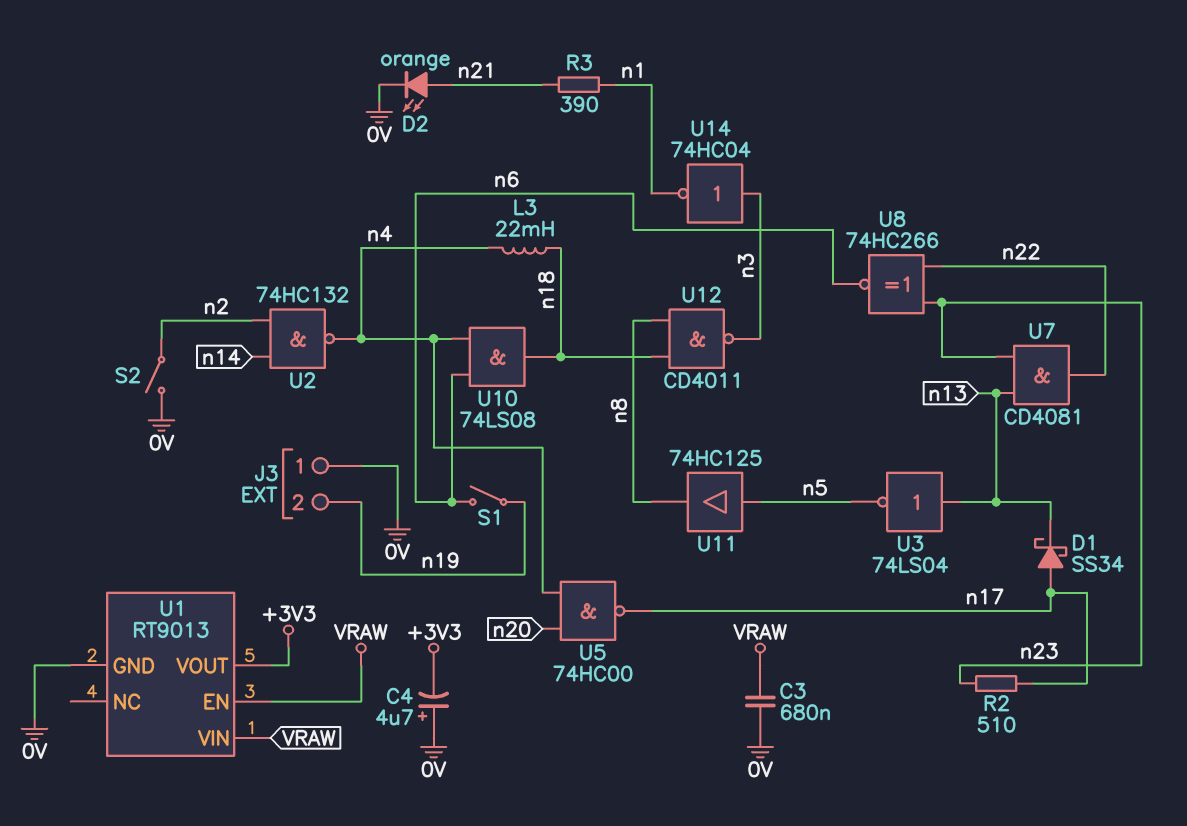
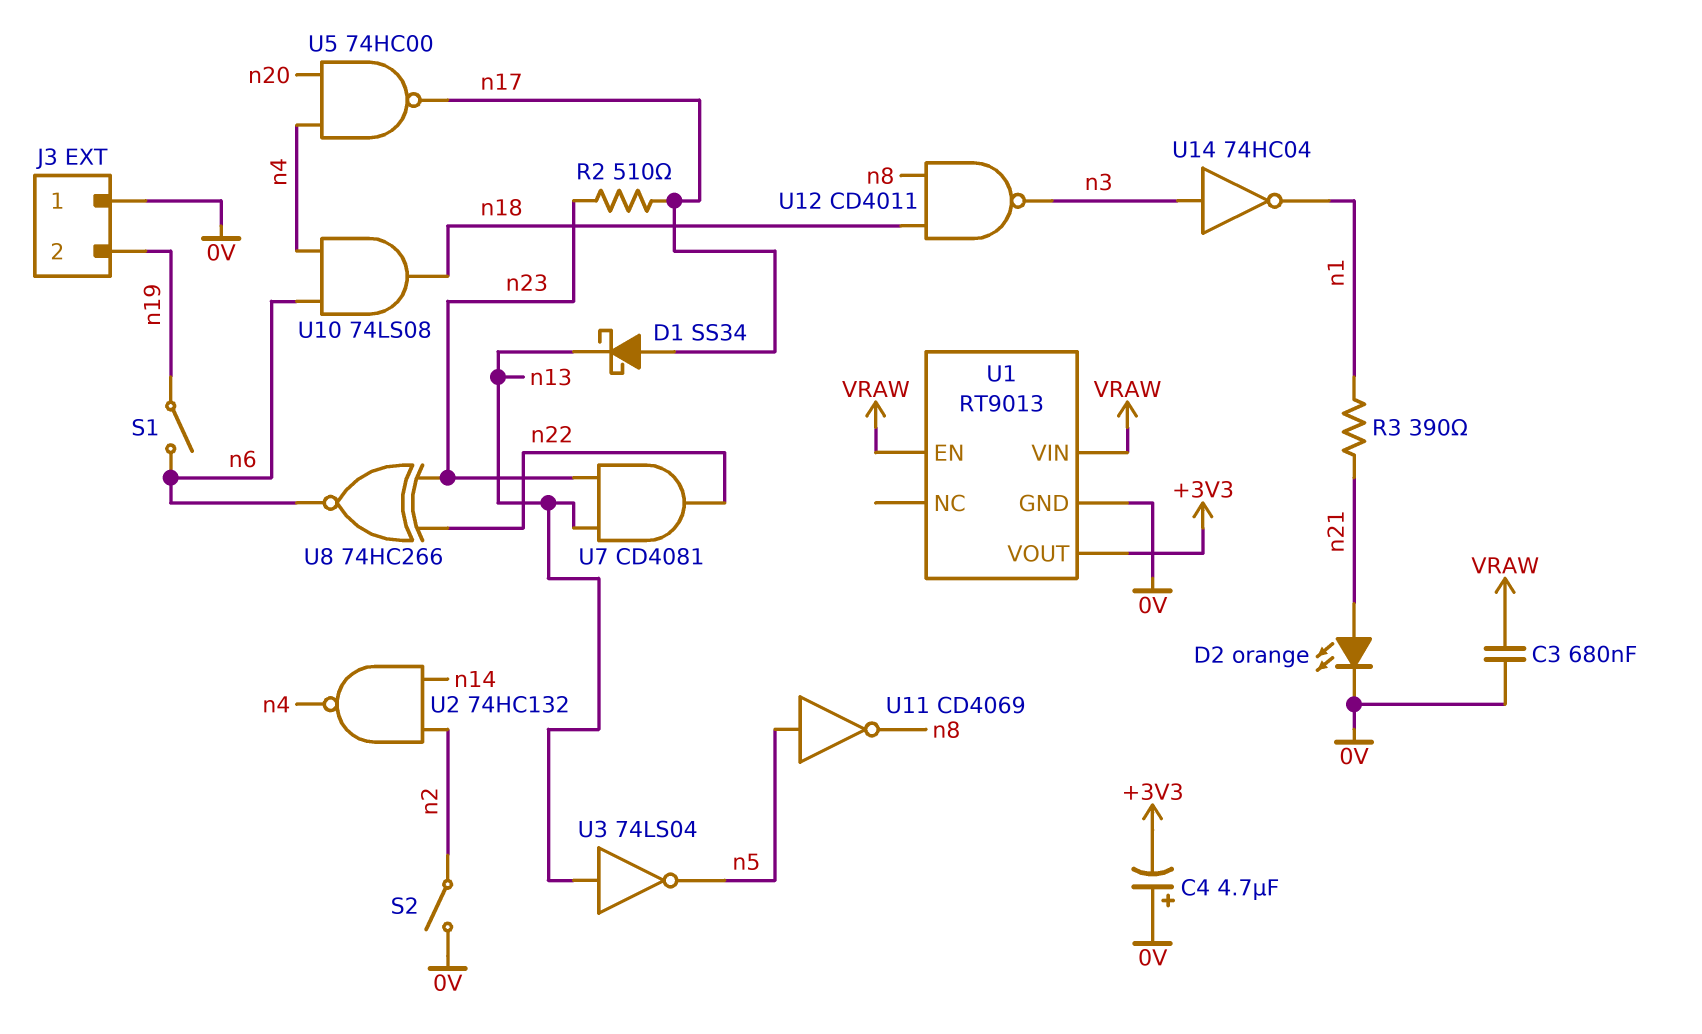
L3: 22mH (n4, n18) -> none
U11: buffer 74HC125 (in n5, out n8) -> NOT CD4069 (in n5, out n8)

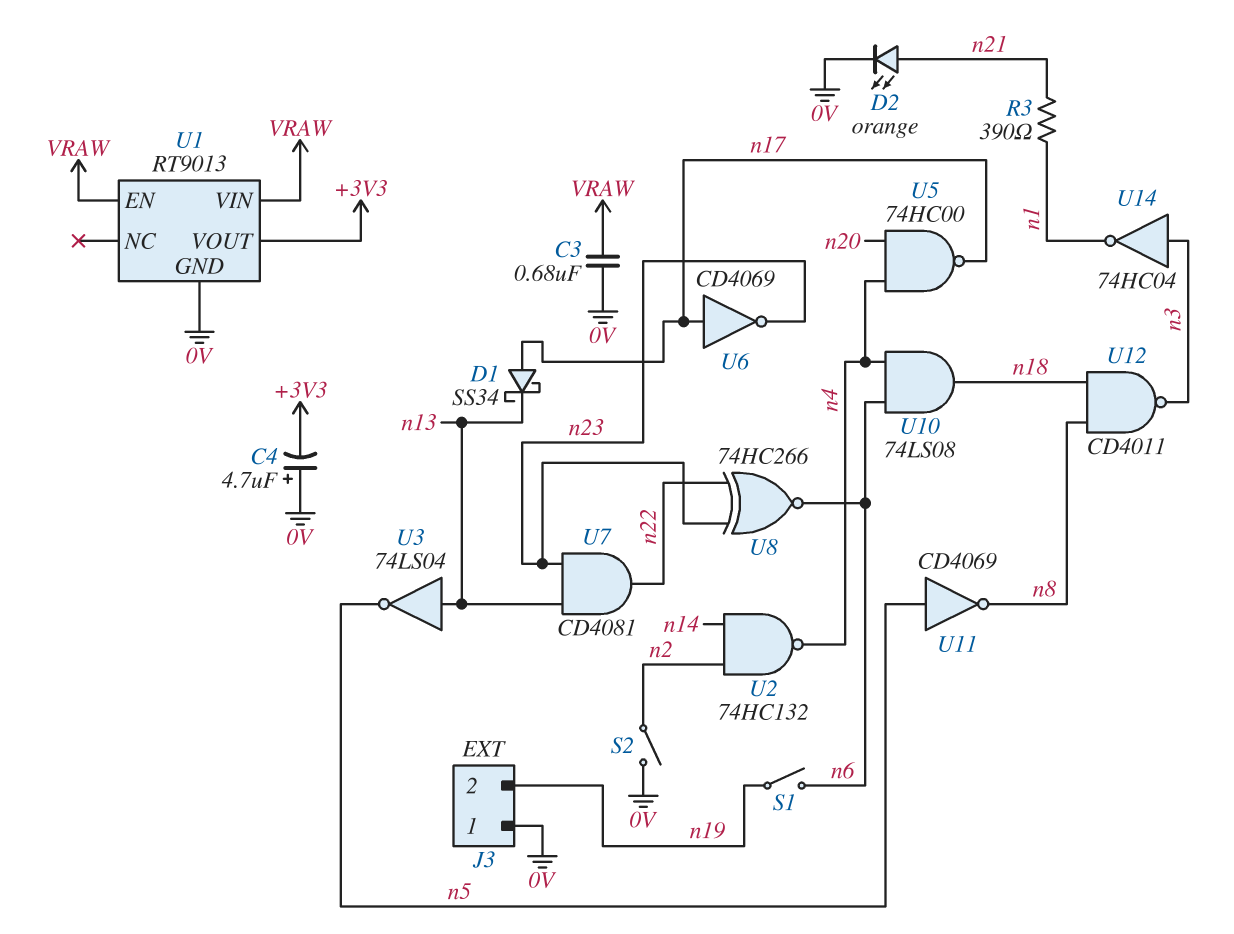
R2: 510 (n17, n23) -> none
U6: none -> NOT CD4069 (in n17, out n23)

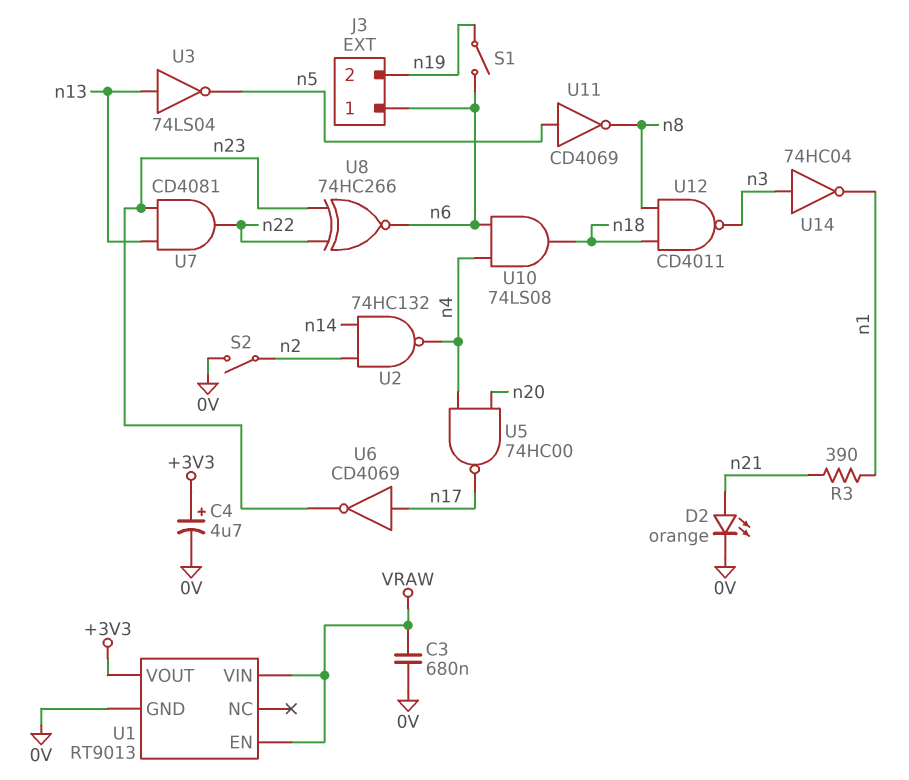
C4: 4.7uF (plus 0V, minus +3V3) -> 4.7uF (plus +3V3, minus 0V)
D1: schottky SS34 (A n17, K n13) -> none
J3 pin 1: 0V -> n6

